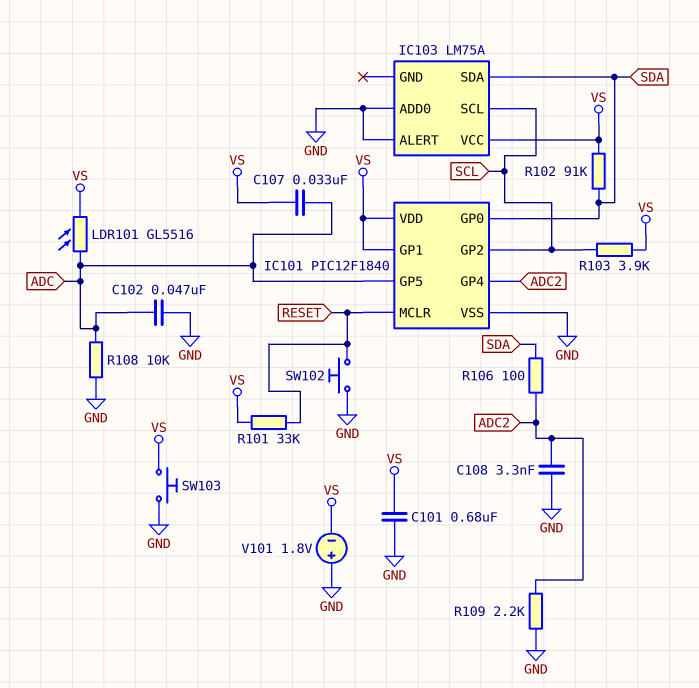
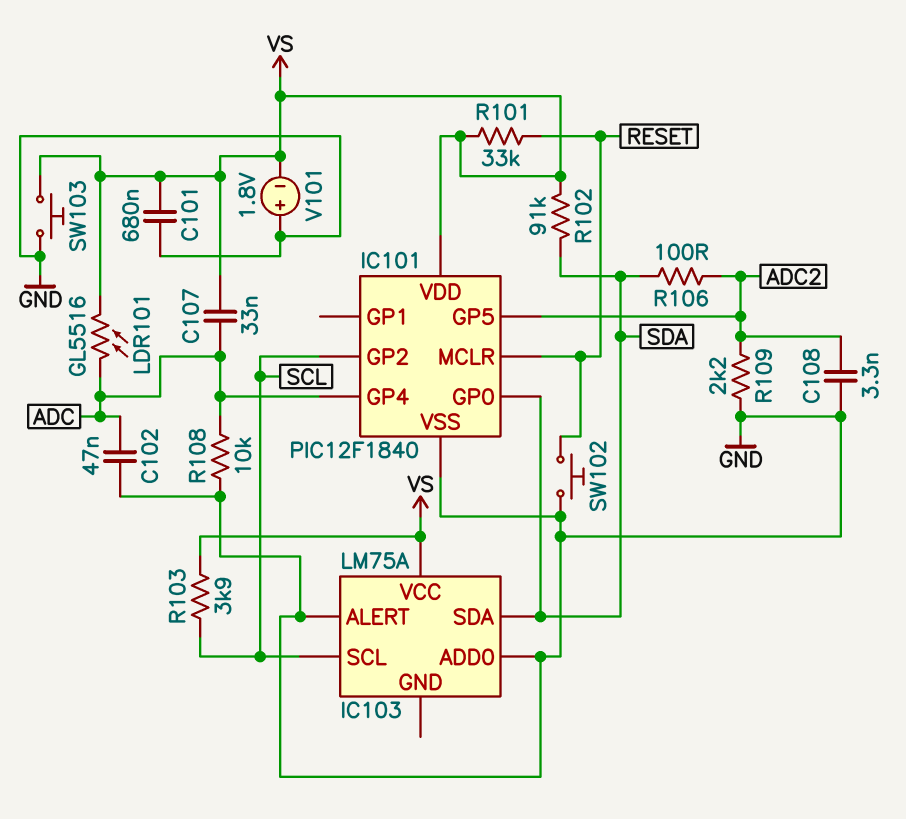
IC101 pin GP1: VS -> none
IC101 pin GP4: ADC2 -> ADC
IC101 pin GP5: ADC -> ADC2

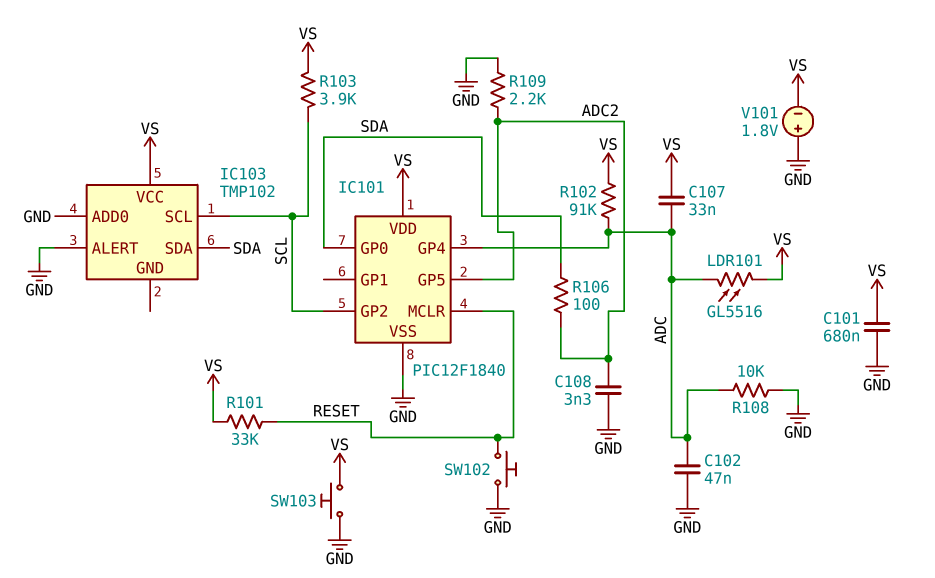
IC103: LM75A -> TMP102
R102: 91k (SDA, VS) -> 91k (ADC, VS)

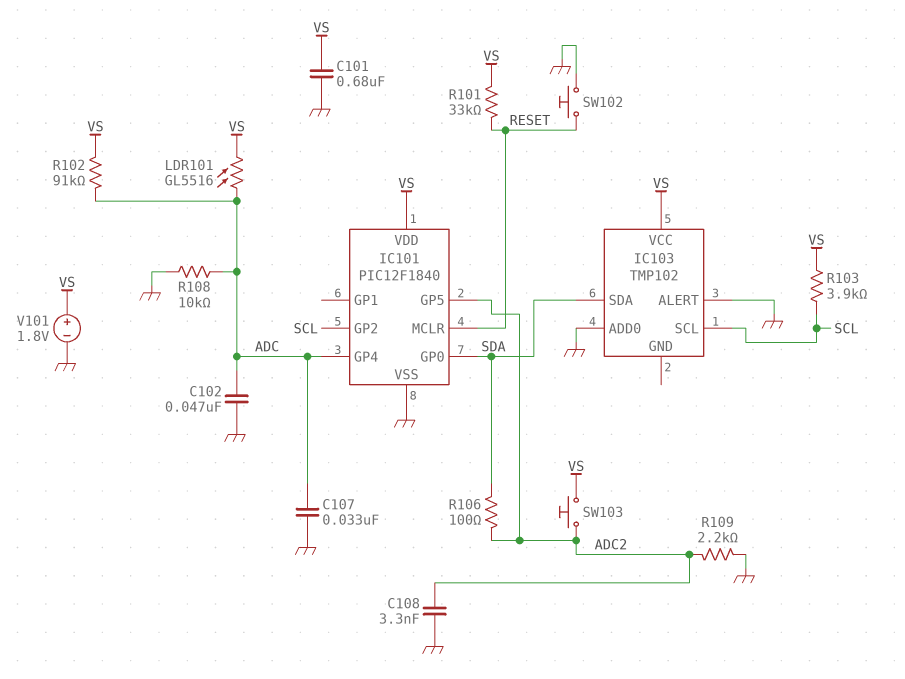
C107: 33nF (ADC, VS) -> 33nF (ADC, GND)
SW103: button (GND, VS) -> button (ADC2, VS)
V101: 1.8V (plus GND, minus VS) -> 1.8V (plus VS, minus GND)

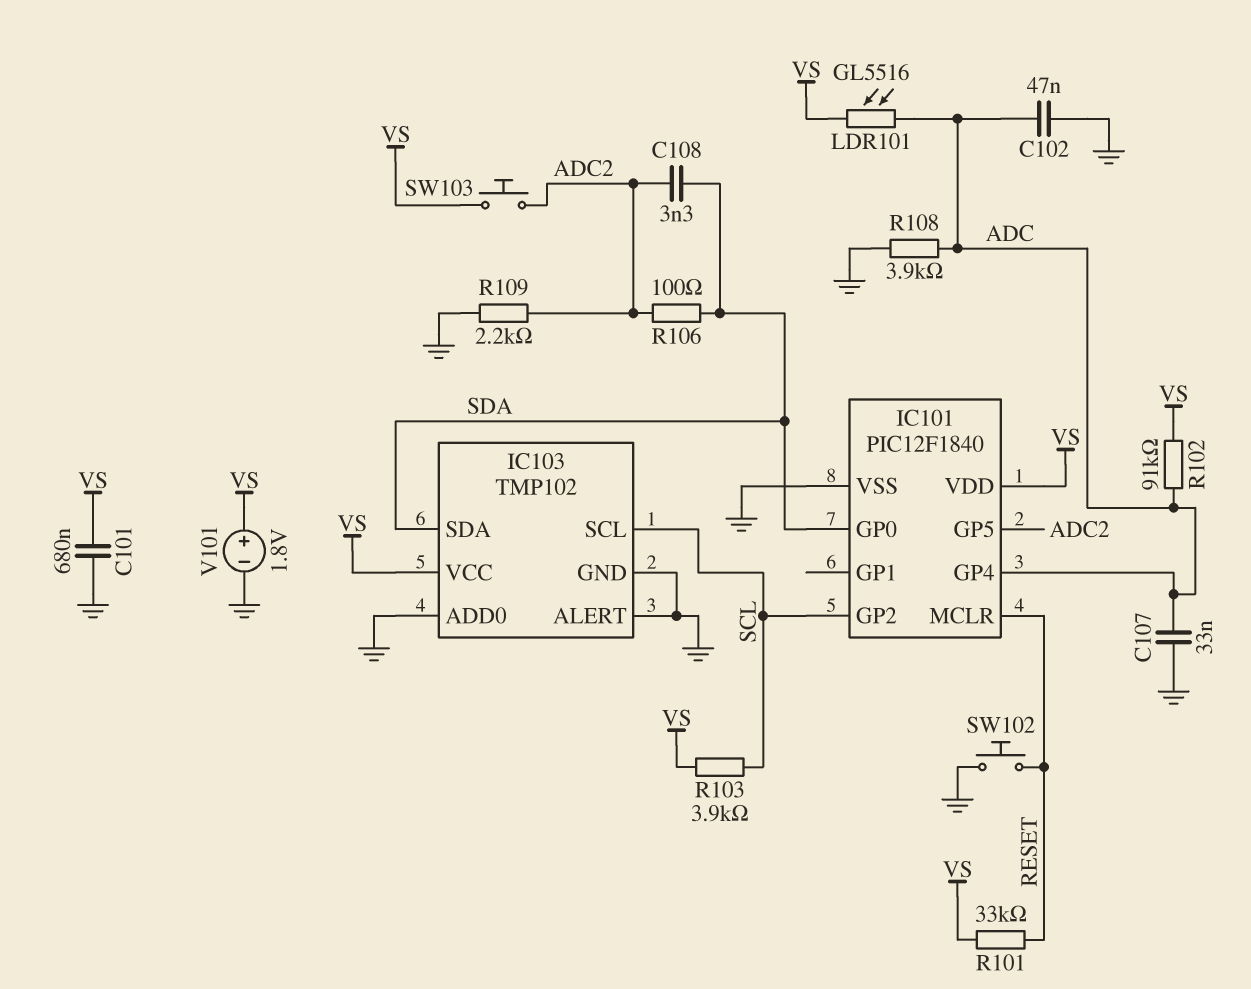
C108: 3.3nF (ADC2, GND) -> 3.3nF (ADC2, SDA)
IC103 pin GND: none -> GND
R108: 10k (ADC, GND) -> 3.9k (ADC, GND)

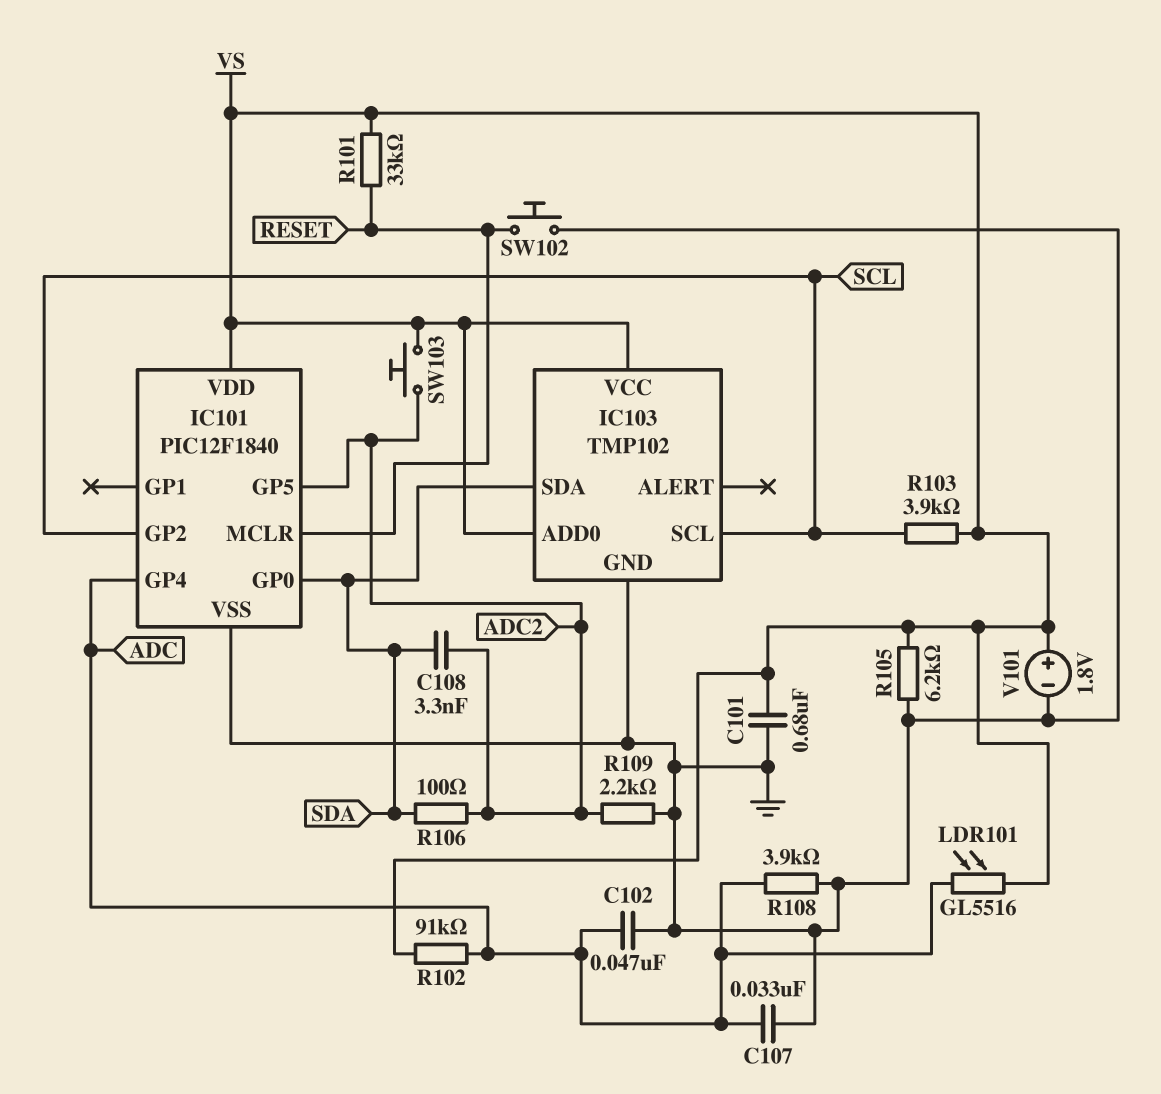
IC103 pin ADD0: GND -> VS
IC103 pin ALERT: GND -> none
R105: none -> 6.2k (GND, VS)

